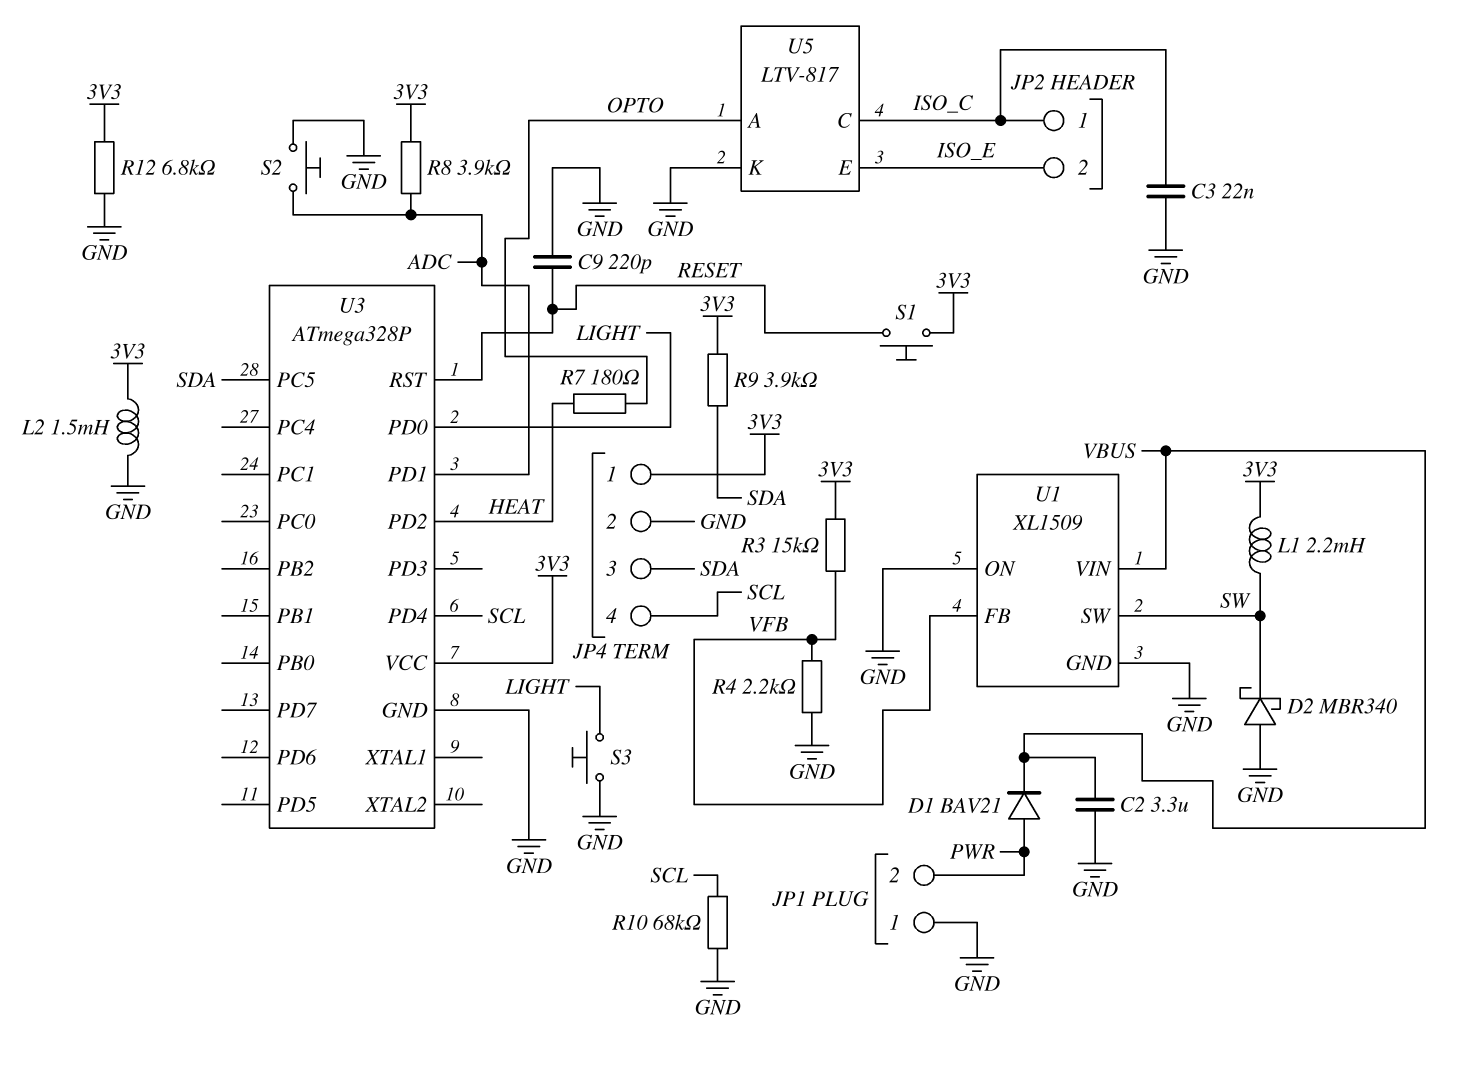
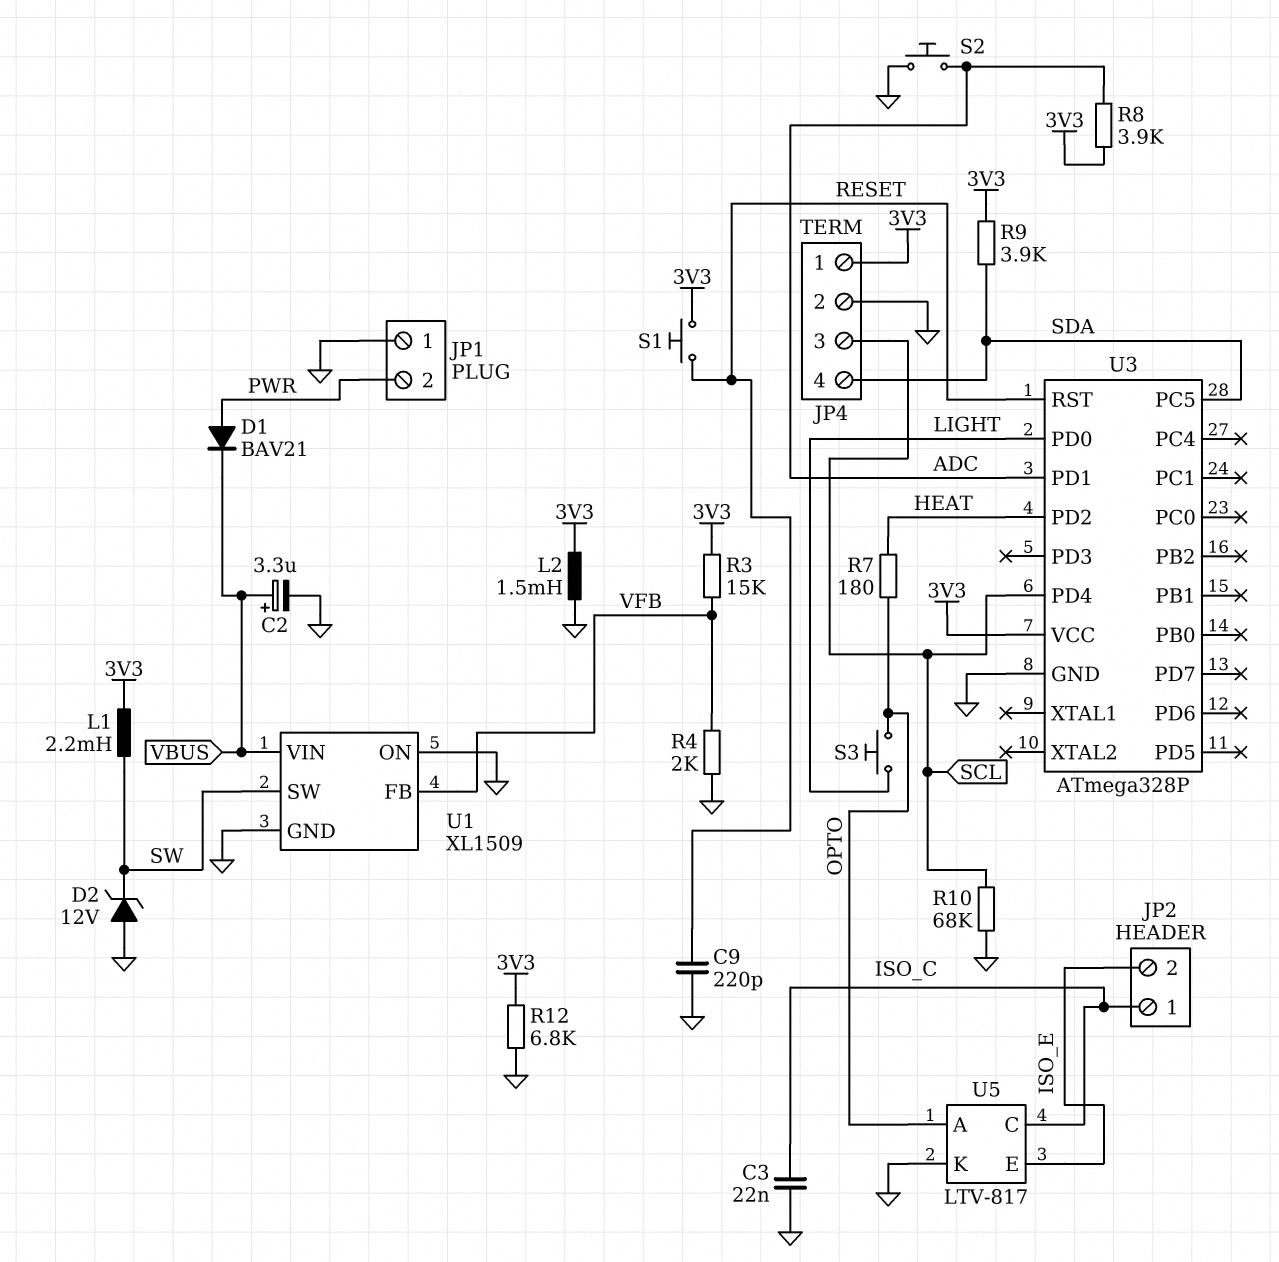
C2: 3.3uF (GND, VBUS) -> 3.3uF (plus VBUS, minus GND)
D2: schottky MBR340 (A GND, K SW) -> zener 12V (A GND, K SW)
JP4 pin 3: SDA -> SCL
JP4 pin 4: SCL -> SDA
R4: 2.2k (GND, VFB) -> 2k (GND, VFB)
S3: button (GND, LIGHT) -> button (LIGHT, OPTO)

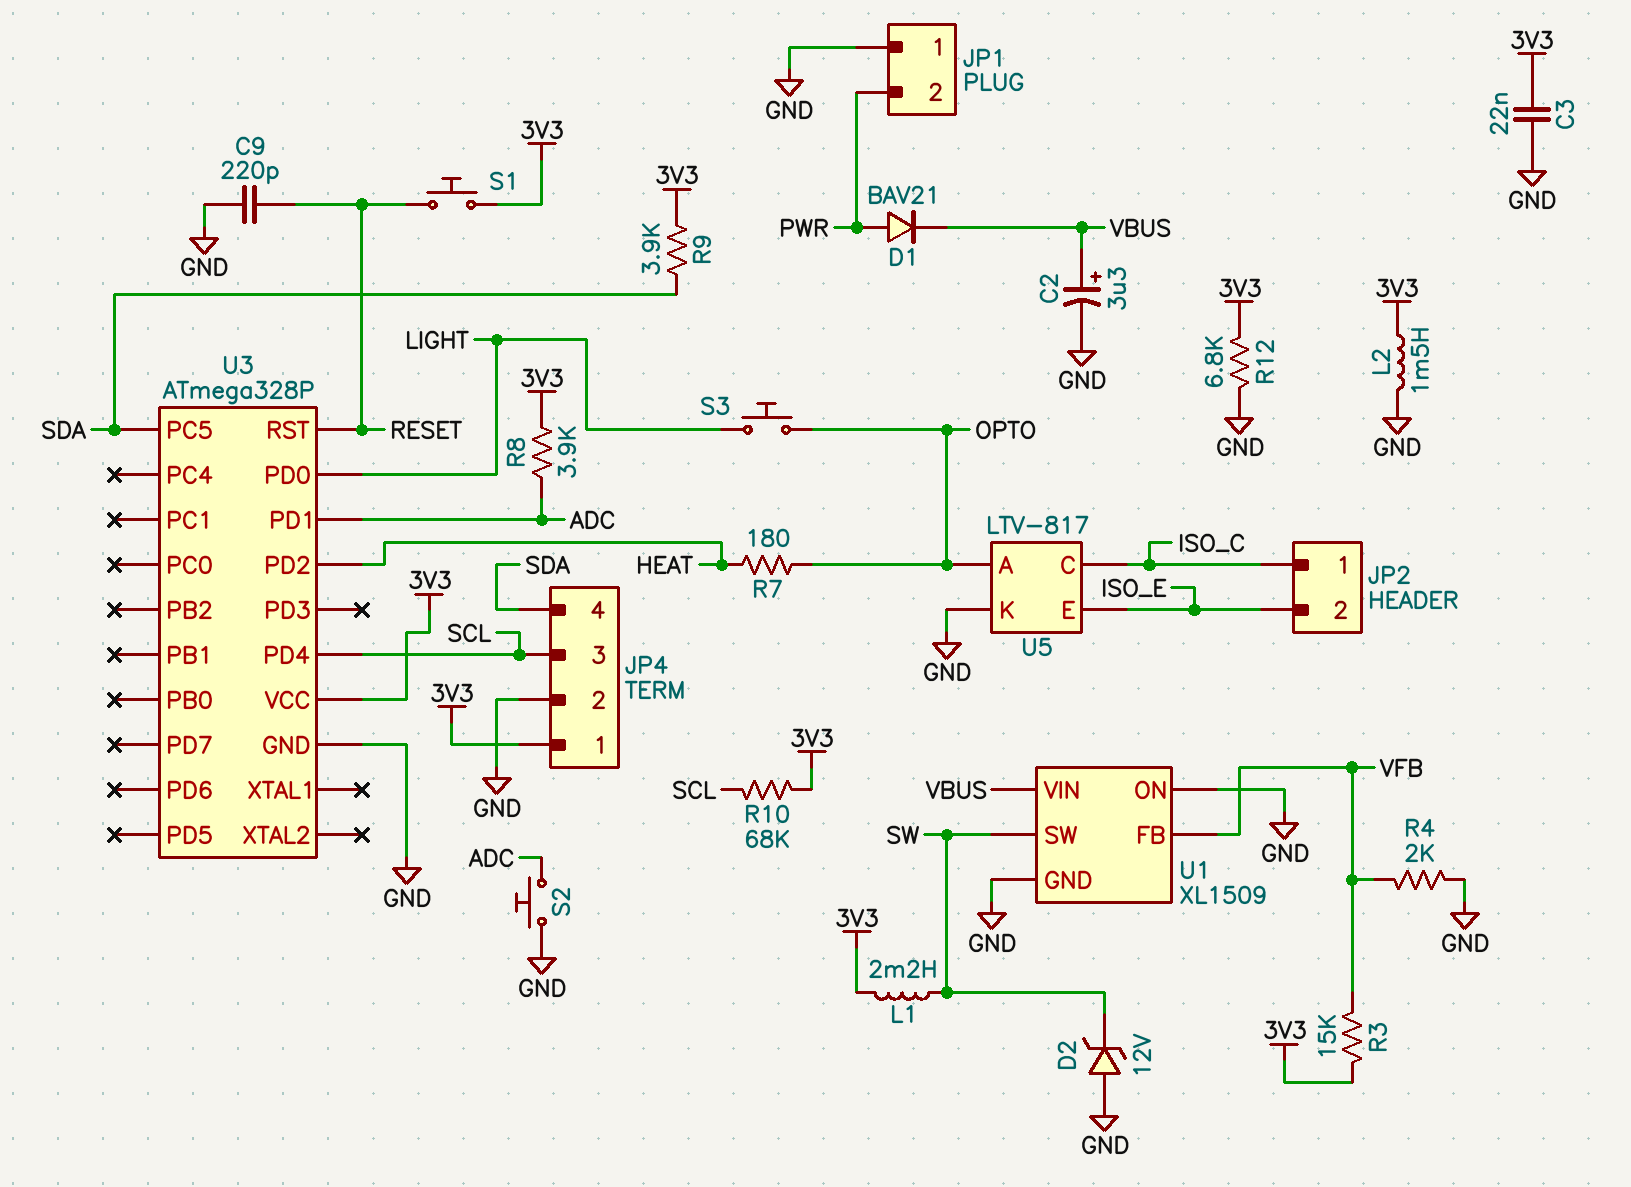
C3: 22nF (GND, ISO_C) -> 22nF (3V3, GND)
R10: 68k (GND, SCL) -> 68k (3V3, SCL)

